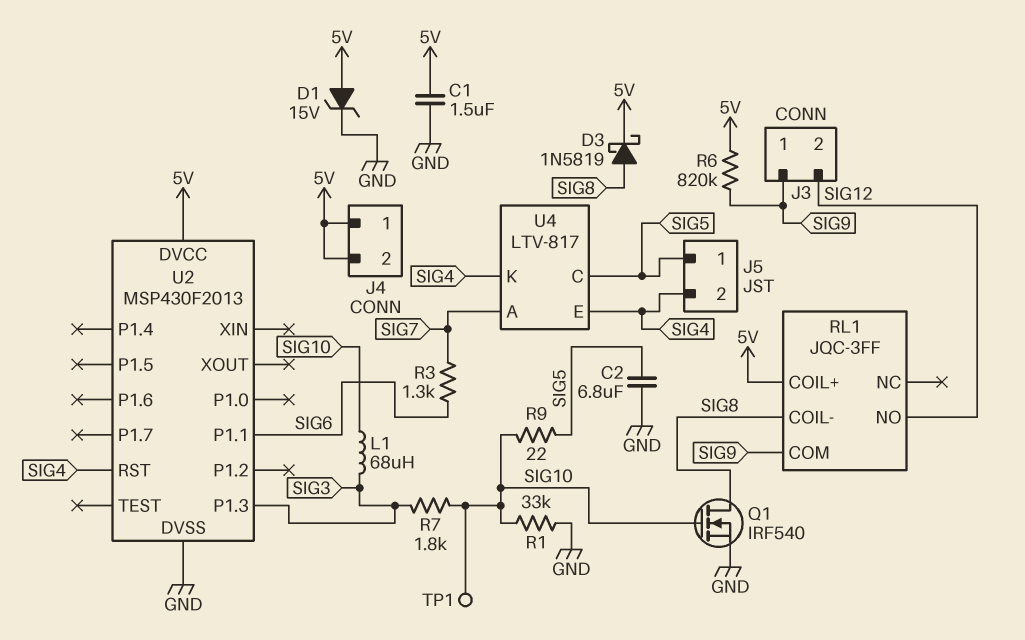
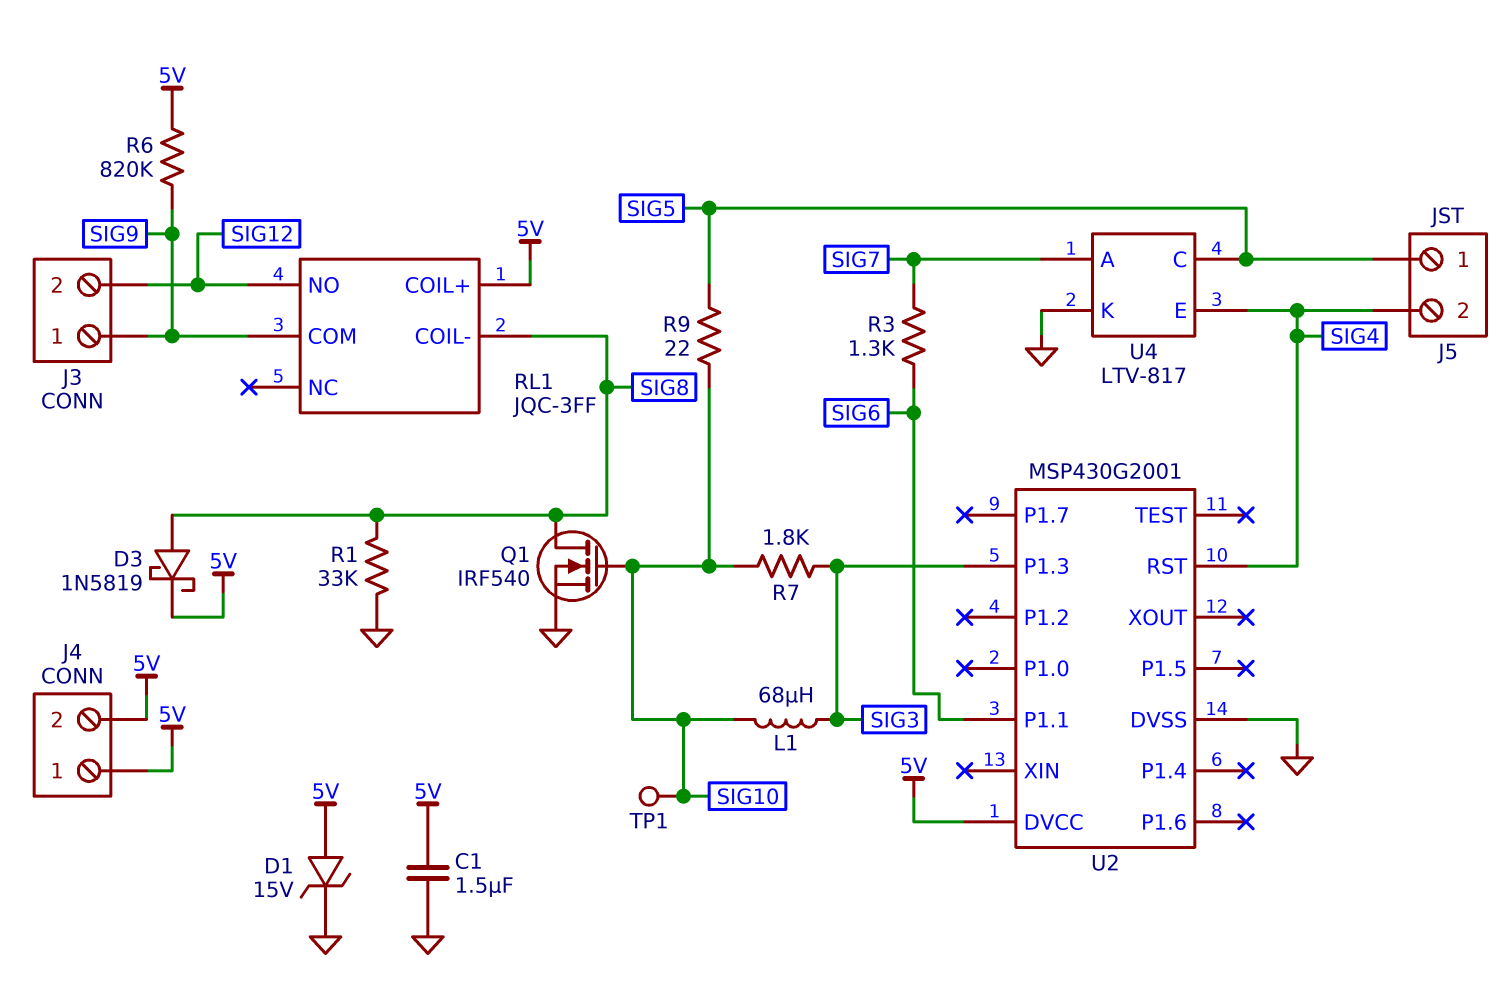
C2: 6.8uF (GND, SIG5) -> none
R1: 33k (GND, SIG10) -> 33k (GND, SIG8)
U2: MSP430F2013 -> MSP430G2001
U4 pin K: SIG4 -> GND

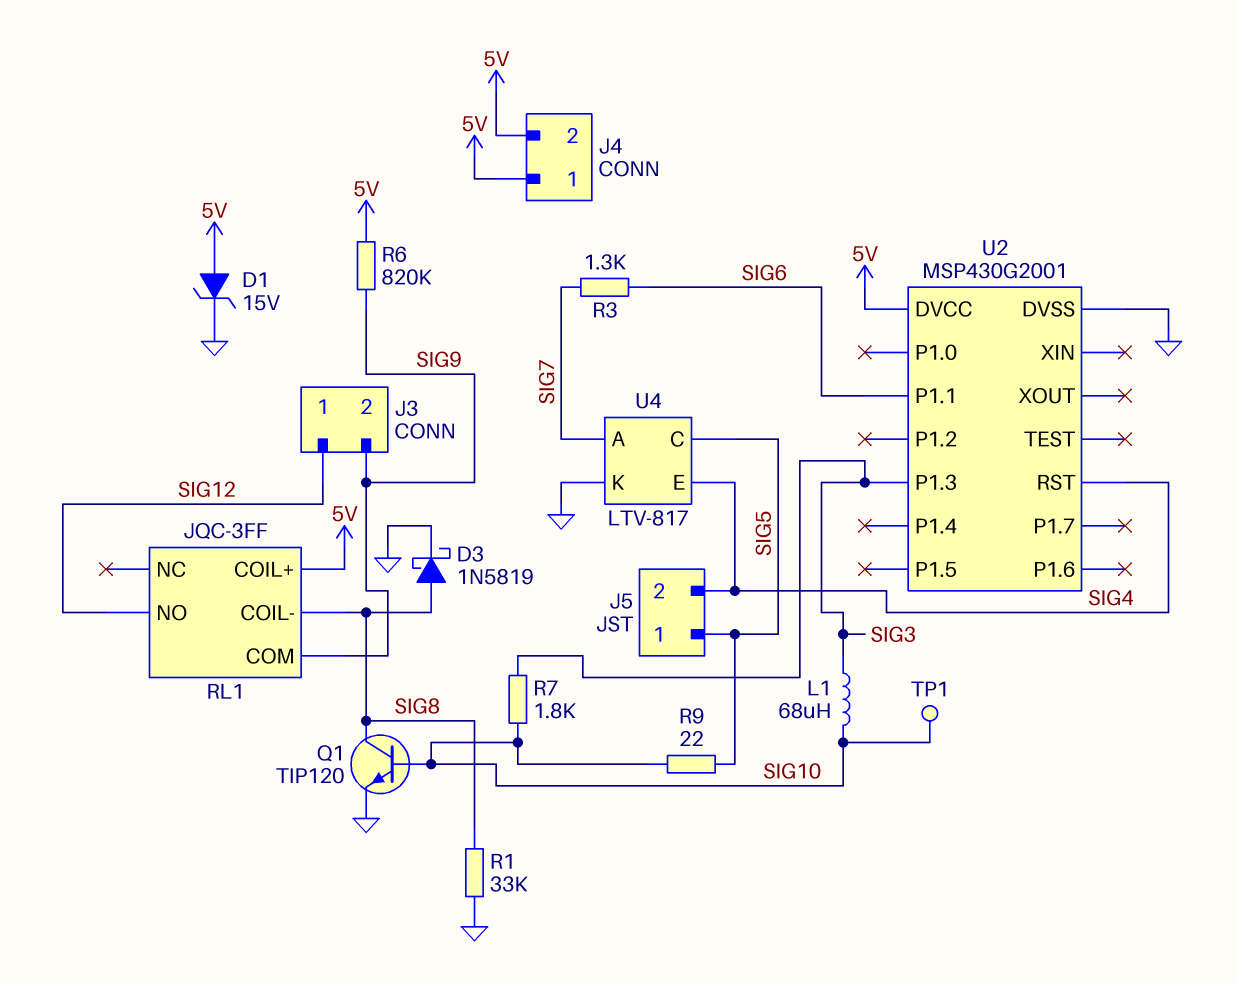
C1: 1.5uF (5V, GND) -> none
D3: schottky 1N5819 (A SIG8, K 5V) -> schottky 1N5819 (A SIG8, K GND)
J3 pin 1: SIG9 -> SIG12
J3 pin 2: SIG12 -> SIG9
Q1: NMOS IRF540 (G SIG10, D SIG8, S GND) -> NPN TIP120 (B SIG10, C SIG8, E GND)

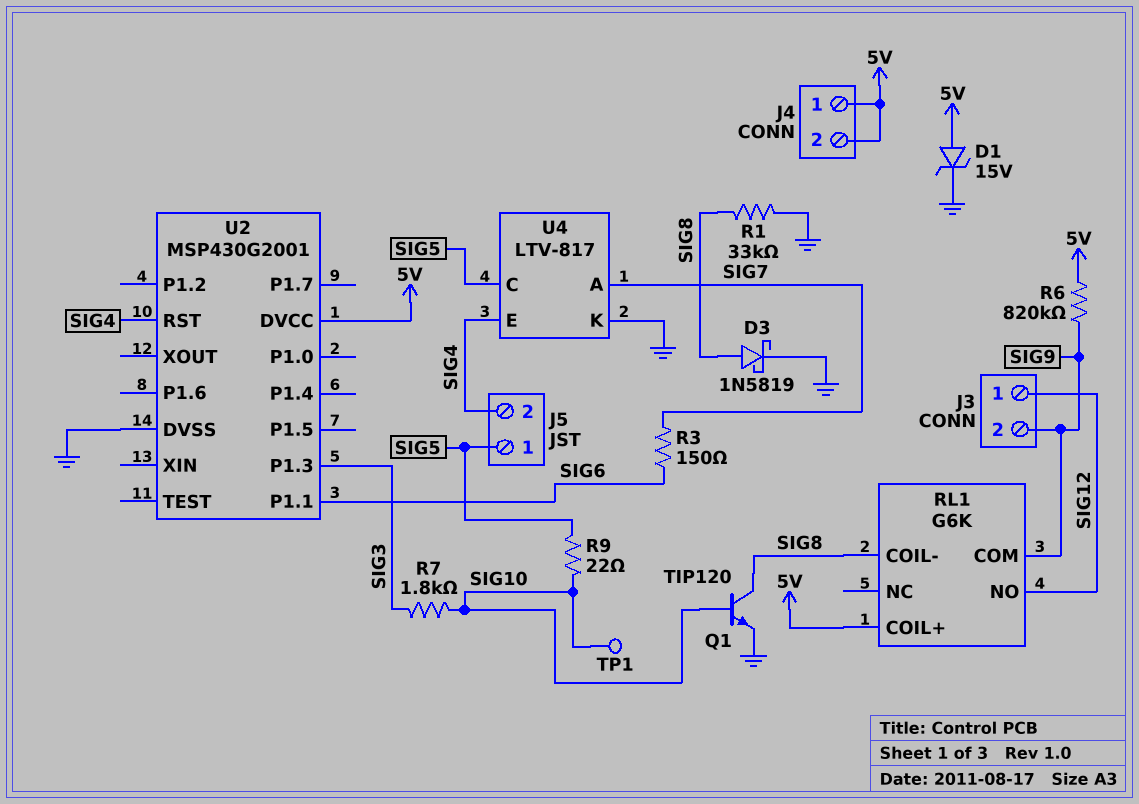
L1: 68uH (SIG3, SIG10) -> none
R3: 1.3k (SIG6, SIG7) -> 150 (SIG6, SIG7)
RL1: JQC-3FF -> G6K

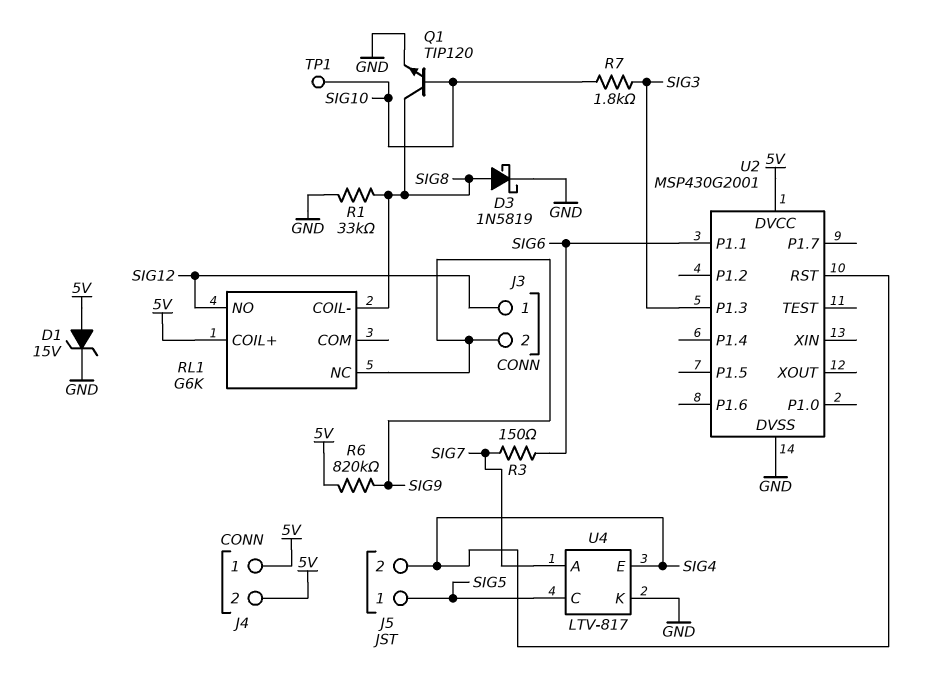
R9: 22 (SIG5, SIG10) -> none
RL1 pin COM: SIG9 -> none
RL1 pin NC: none -> SIG9

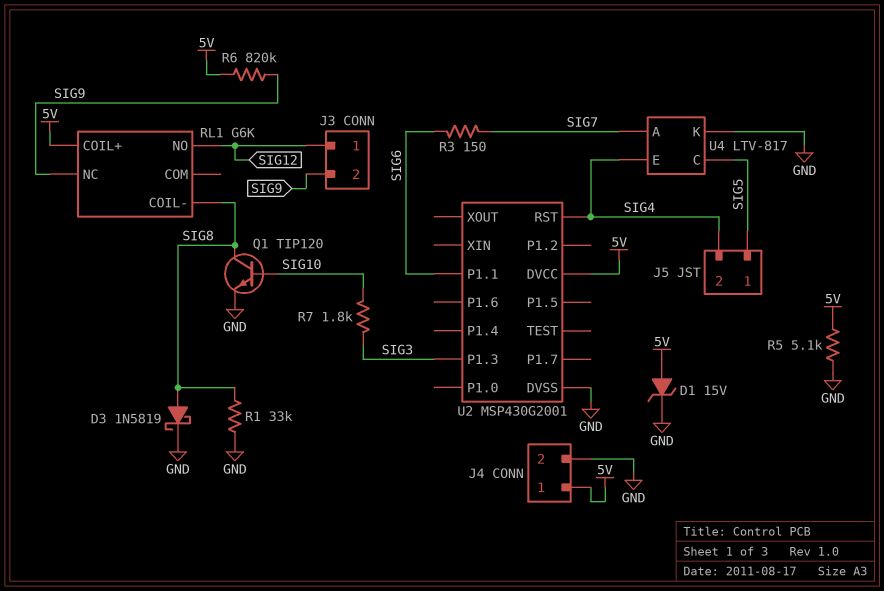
J4 pin 2: 5V -> GND
R5: none -> 5.1k (5V, GND)
TP1: test point (SIG10) -> none

